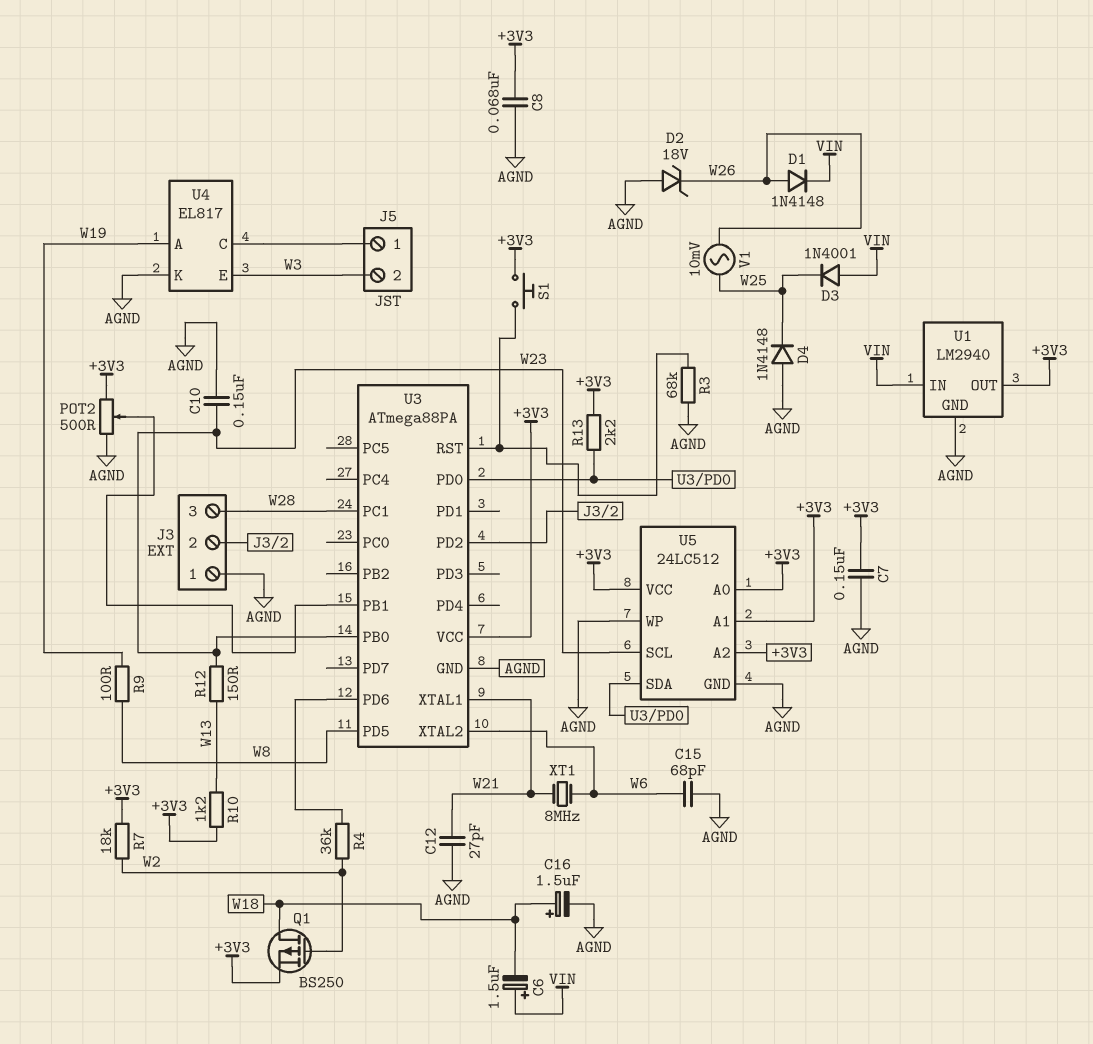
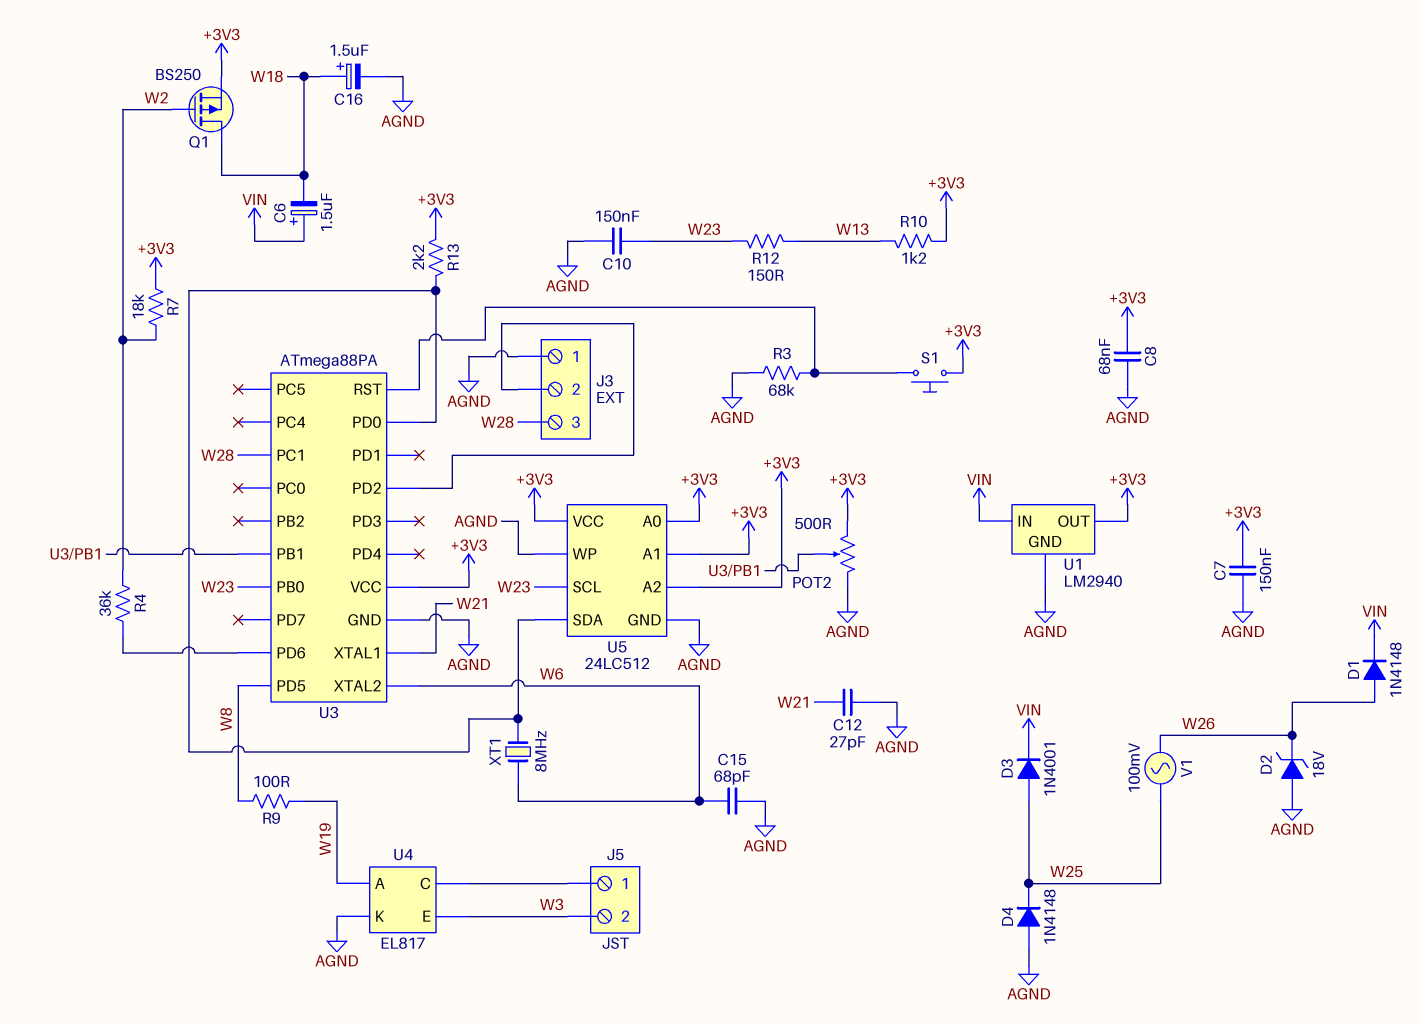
D3: diode 1N4001 (A VIN, K W25) -> diode 1N4001 (A W25, K VIN)
V1: AC 10mV (W25, W26) -> AC 100mV (W25, W26)
XT1: 8MHz (W6, W21) -> 8MHz (U3/PD0, W6)

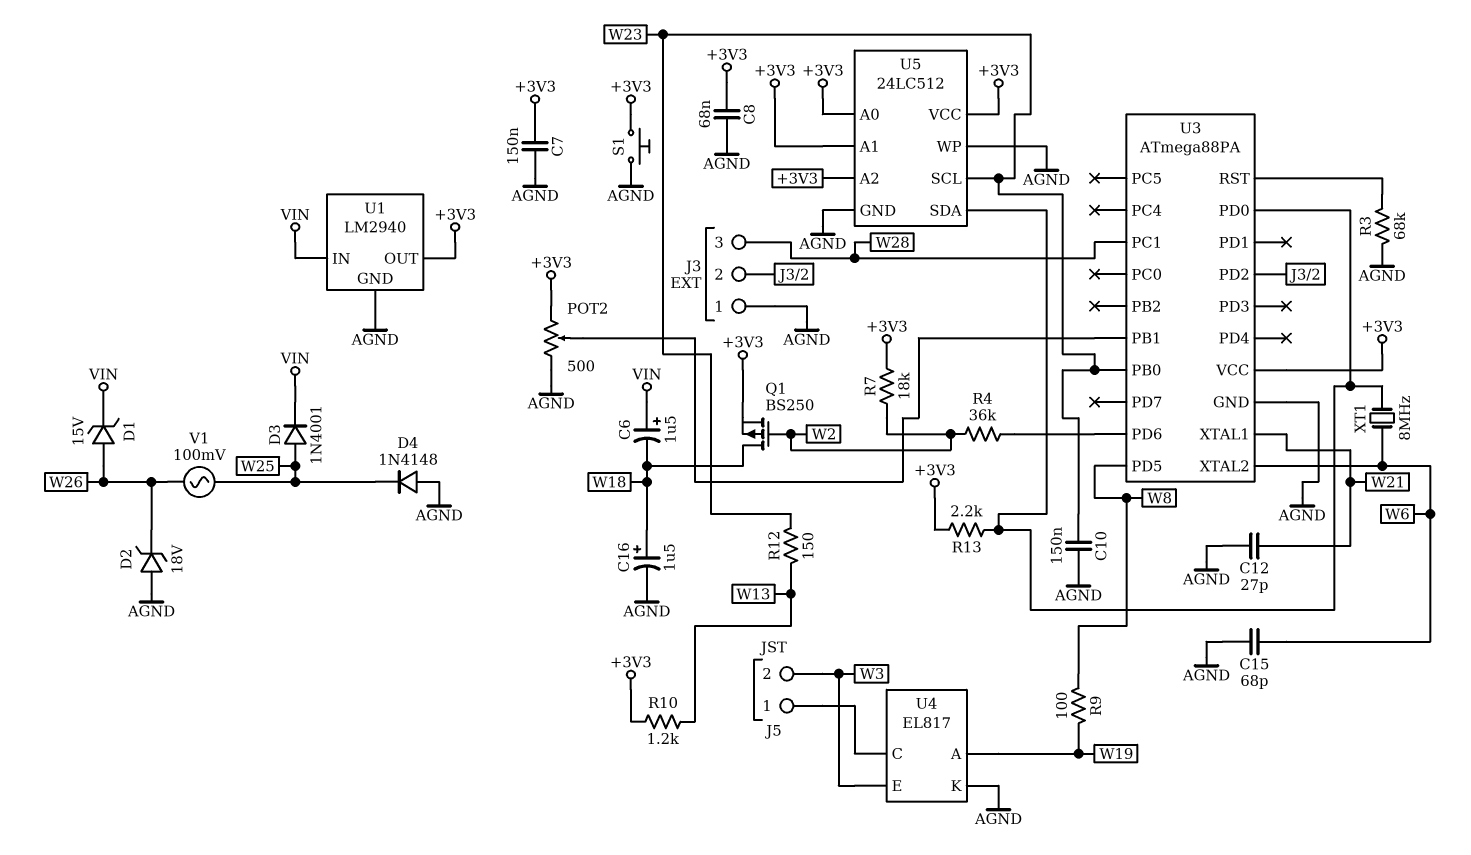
D1: diode 1N4148 (A W26, K VIN) -> zener 15V (A W26, K VIN)
S1: button (+3V3, U3/RST) -> button (+3V3, AGND)

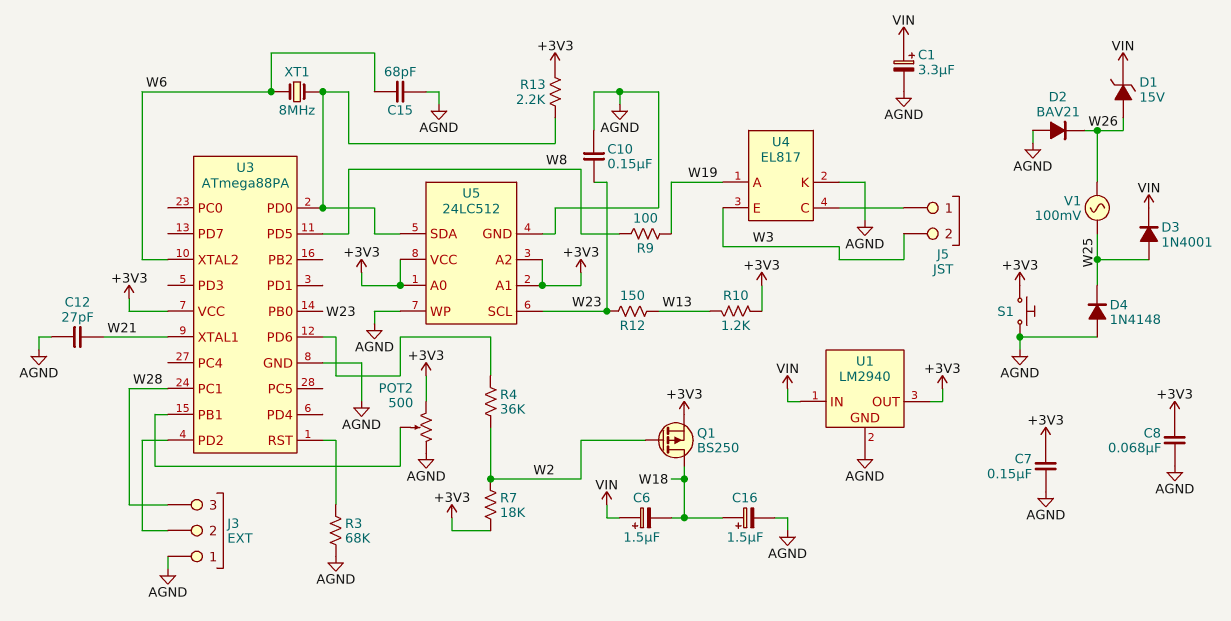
C1: none -> 3.3uF (plus VIN, minus AGND)
D2: zener 18V (A AGND, K W26) -> diode BAV21 (A AGND, K W26)

